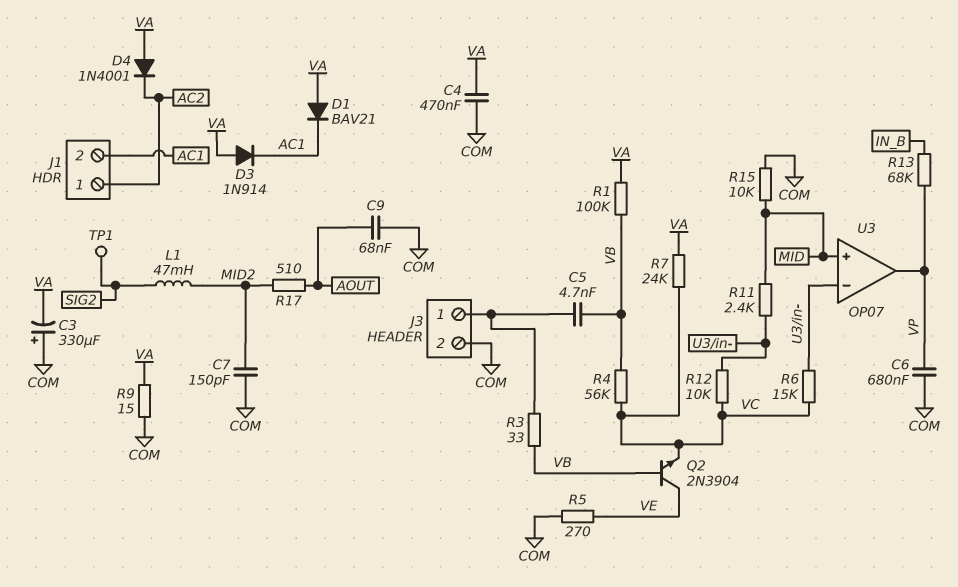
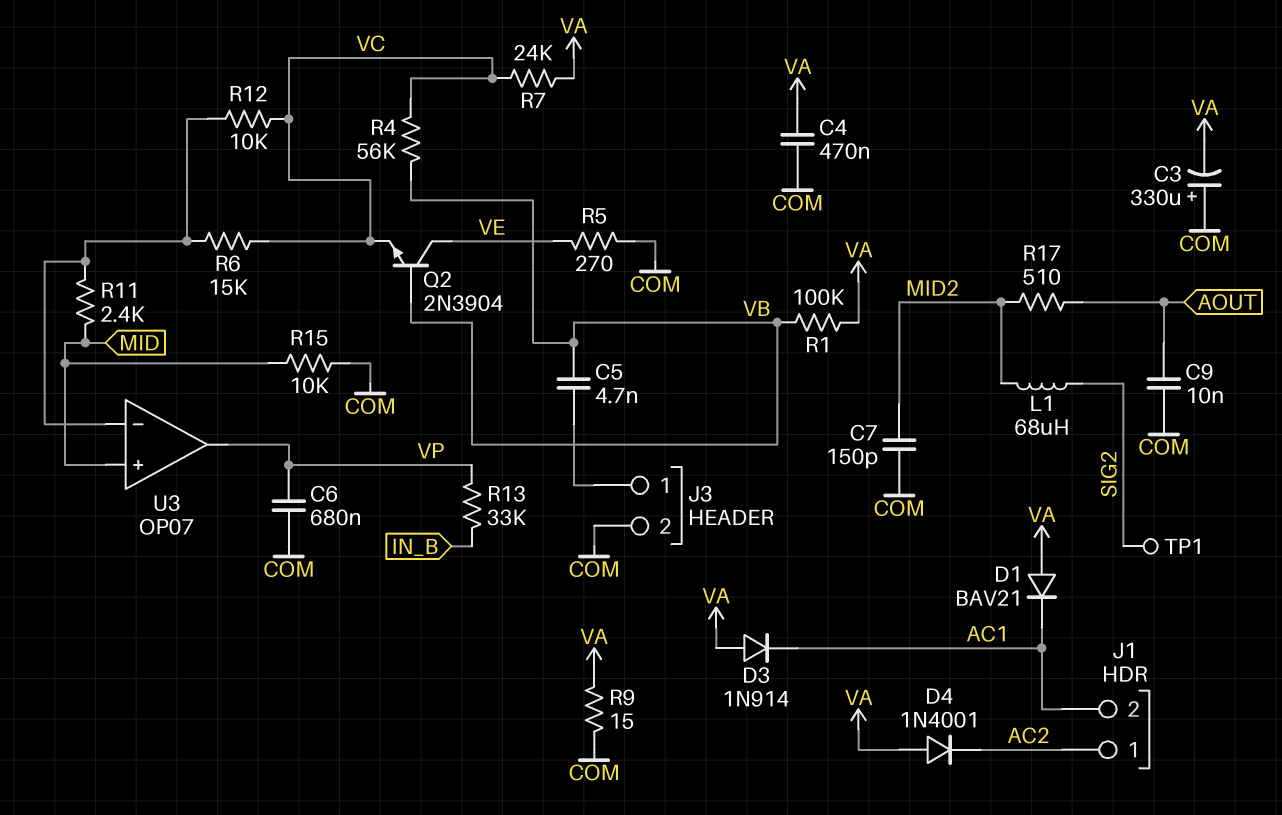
C9: 68nF (AOUT, COM) -> 10nF (AOUT, COM)
L1: 47mH (MID2, SIG2) -> 68uH (MID2, SIG2)
R3: 33 (J3/1, VB) -> none
R13: 68k (IN_B, VP) -> 33k (IN_B, VP)

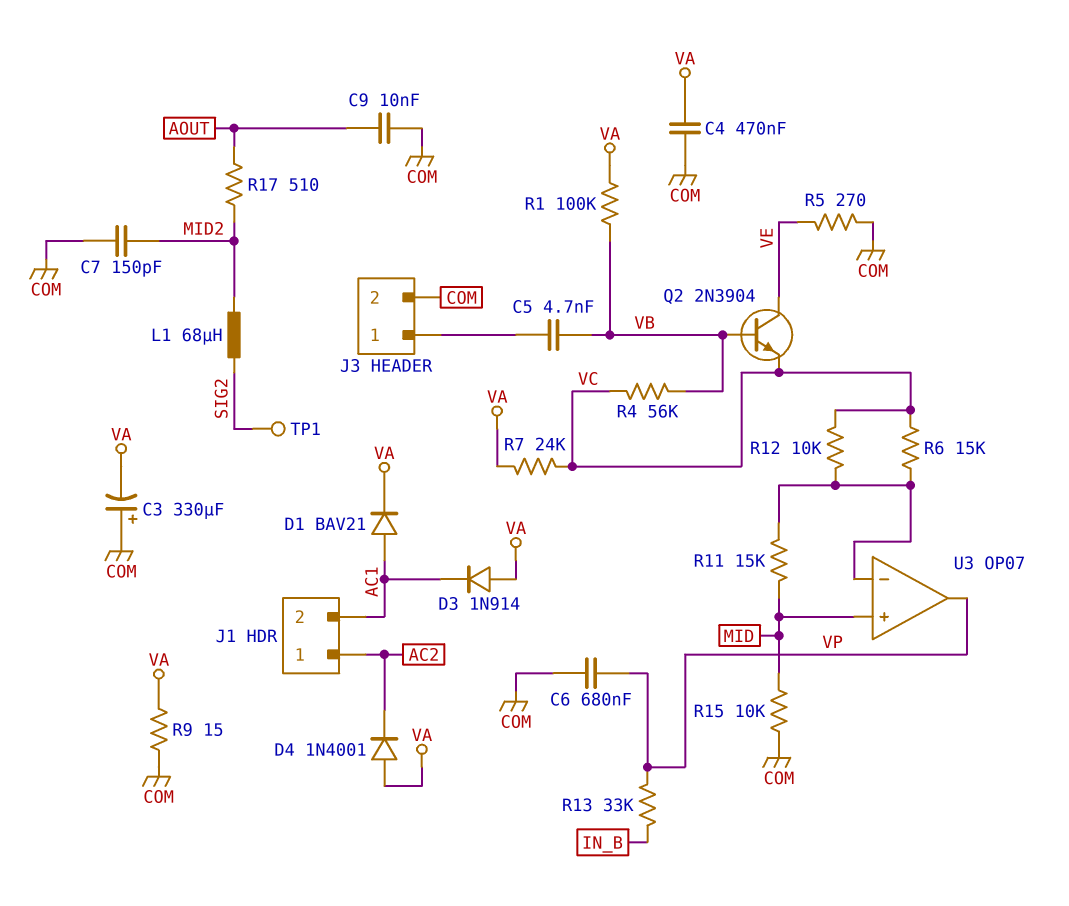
D1: diode BAV21 (A VA, K AC1) -> diode BAV21 (A AC1, K VA)
R11: 2.4k (MID, U3/in-) -> 15k (MID, U3/in-)

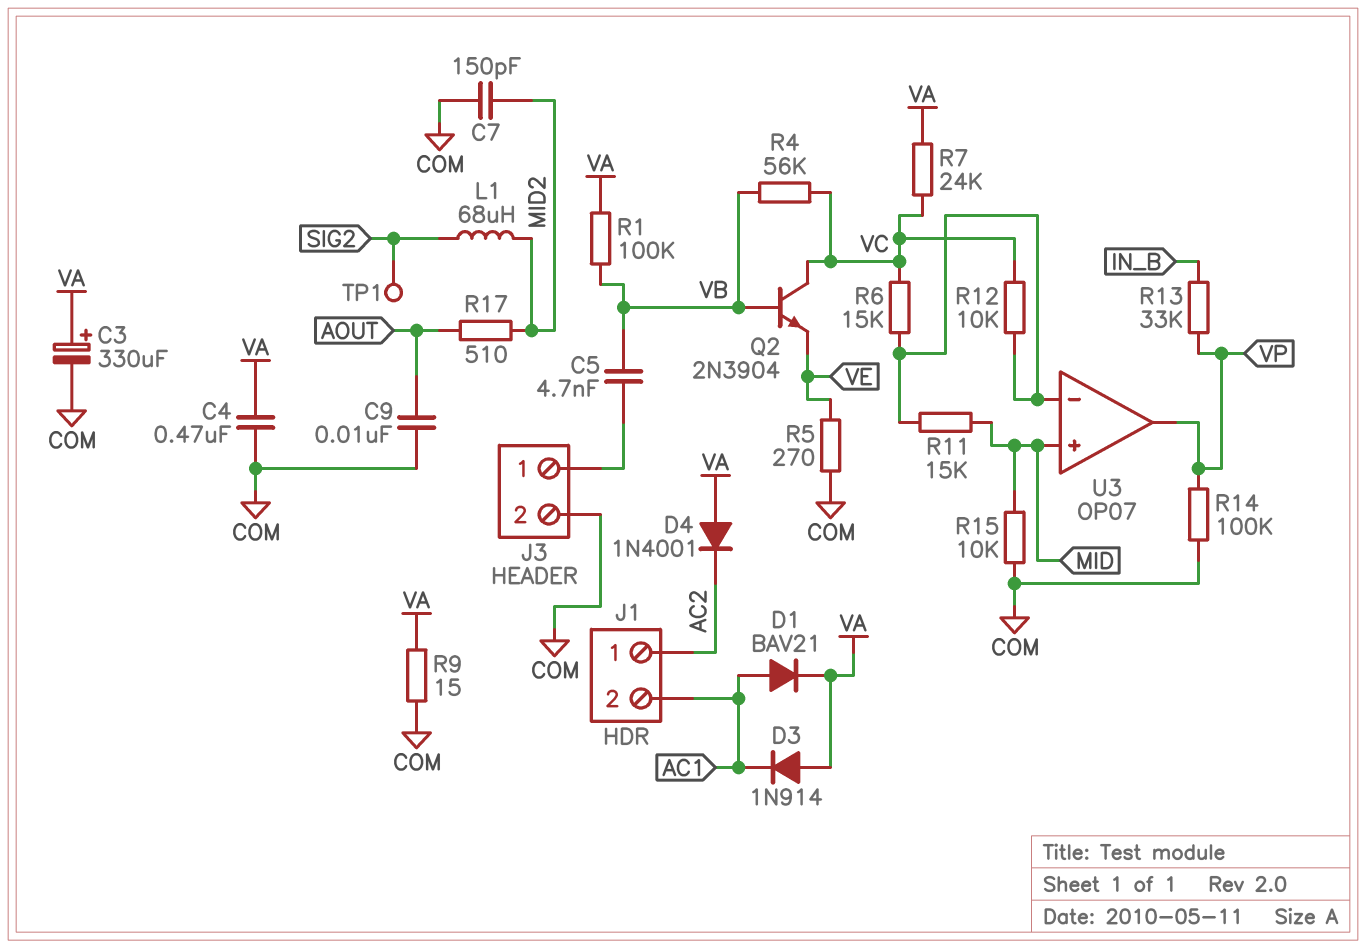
C3: 330uF (plus COM, minus VA) -> 330uF (plus VA, minus COM)
C6: 680nF (COM, VP) -> none
Q2: NPN 2N3904 (B VB, C VE, E VC) -> NPN 2N3904 (B VB, C VC, E VE)
R14: none -> 100k (COM, VP)

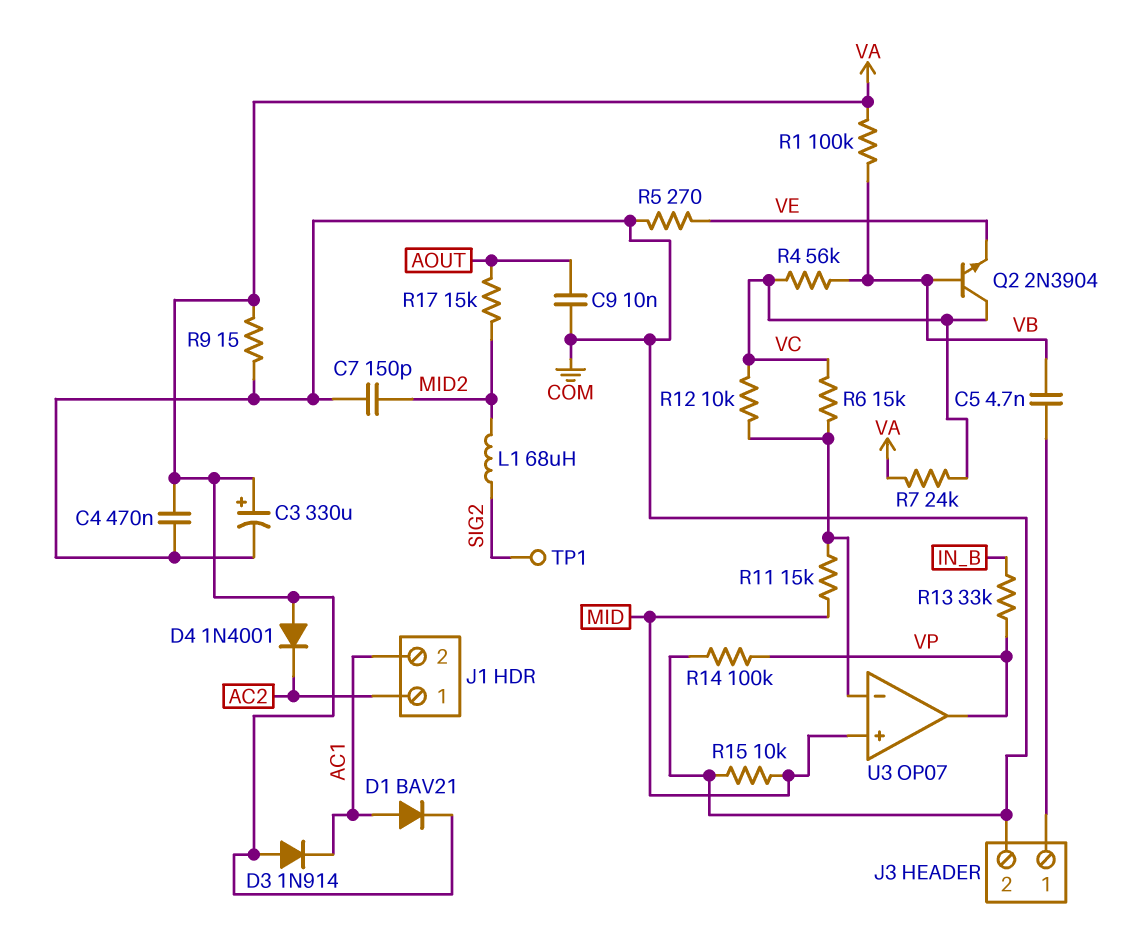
R17: 510 (AOUT, MID2) -> 15k (AOUT, MID2)

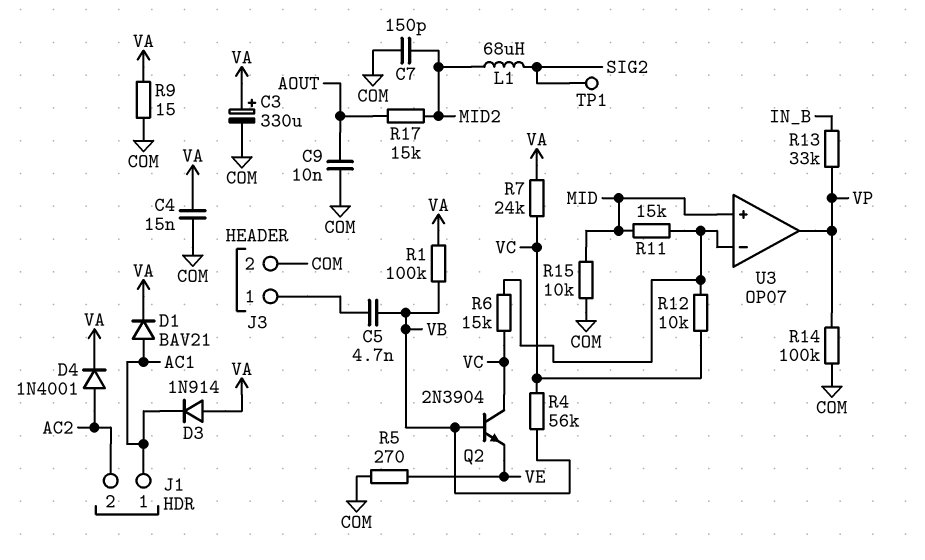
C4: 470nF (COM, VA) -> 15nF (COM, VA)
D4: diode 1N4001 (A VA, K AC2) -> diode 1N4001 (A AC2, K VA)
J1 pin 1: AC2 -> AC1
J1 pin 2: AC1 -> AC2

